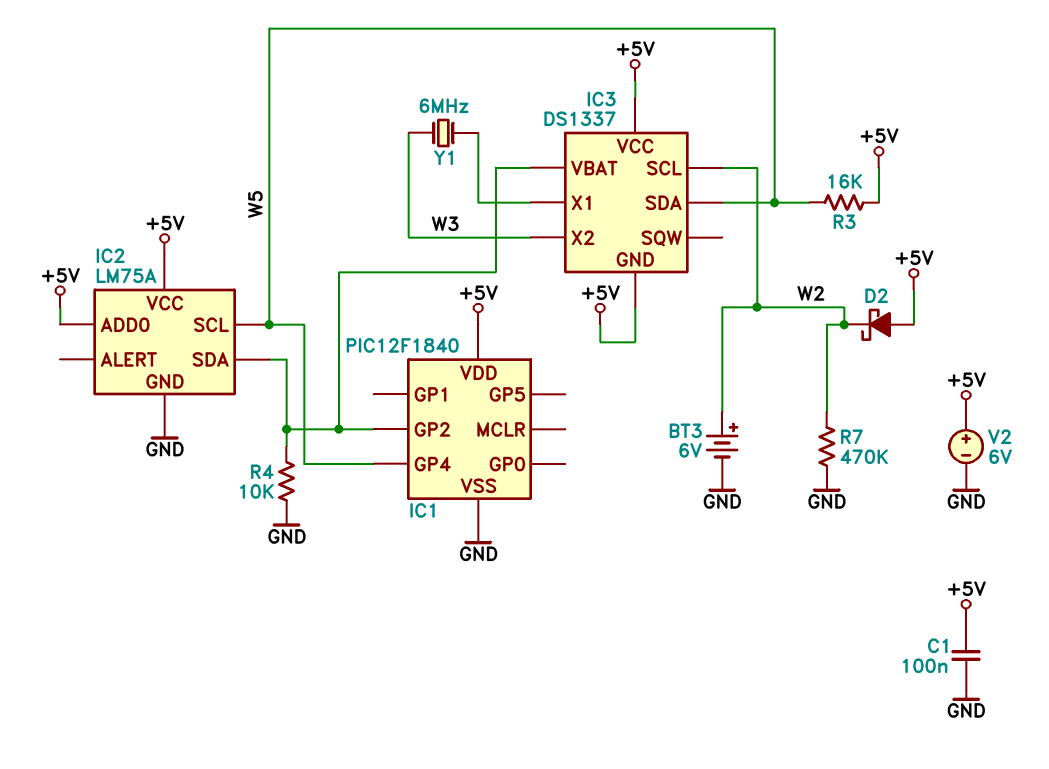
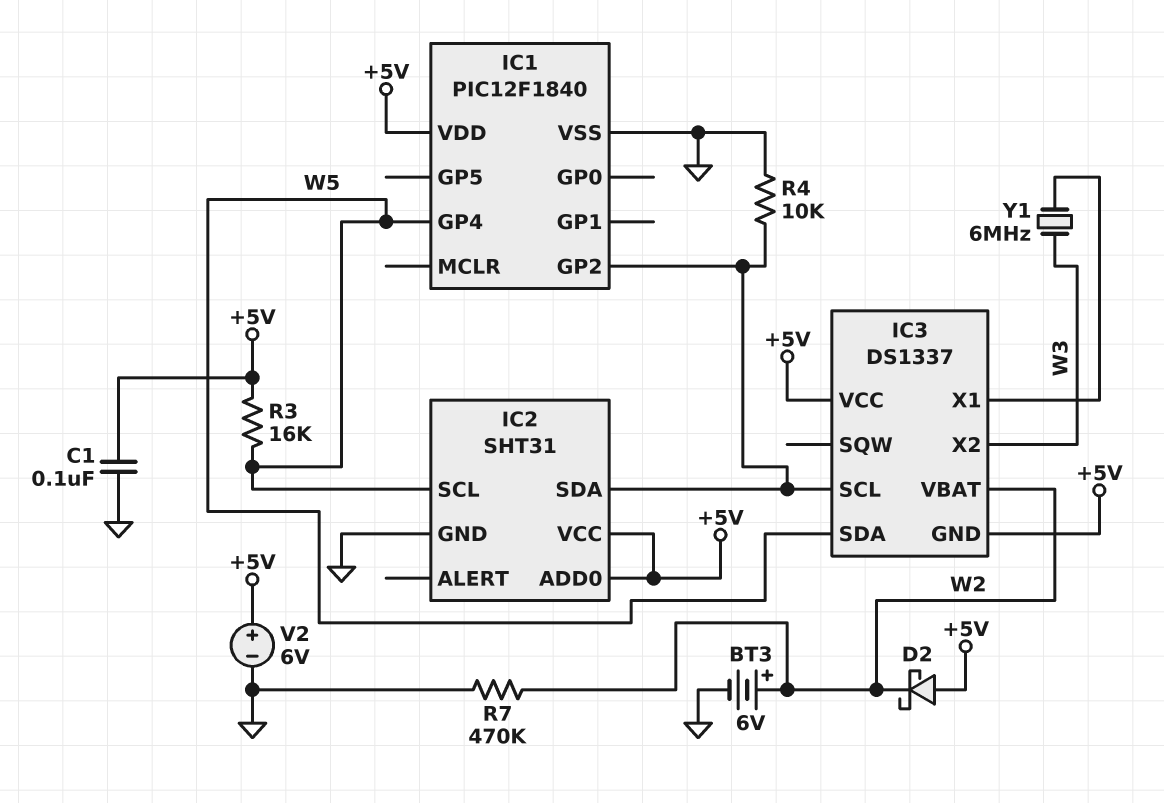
IC2: LM75A -> SHT31
IC3 pin SCL: W2 -> IC1/GP2
IC3 pin VBAT: IC1/GP2 -> W2

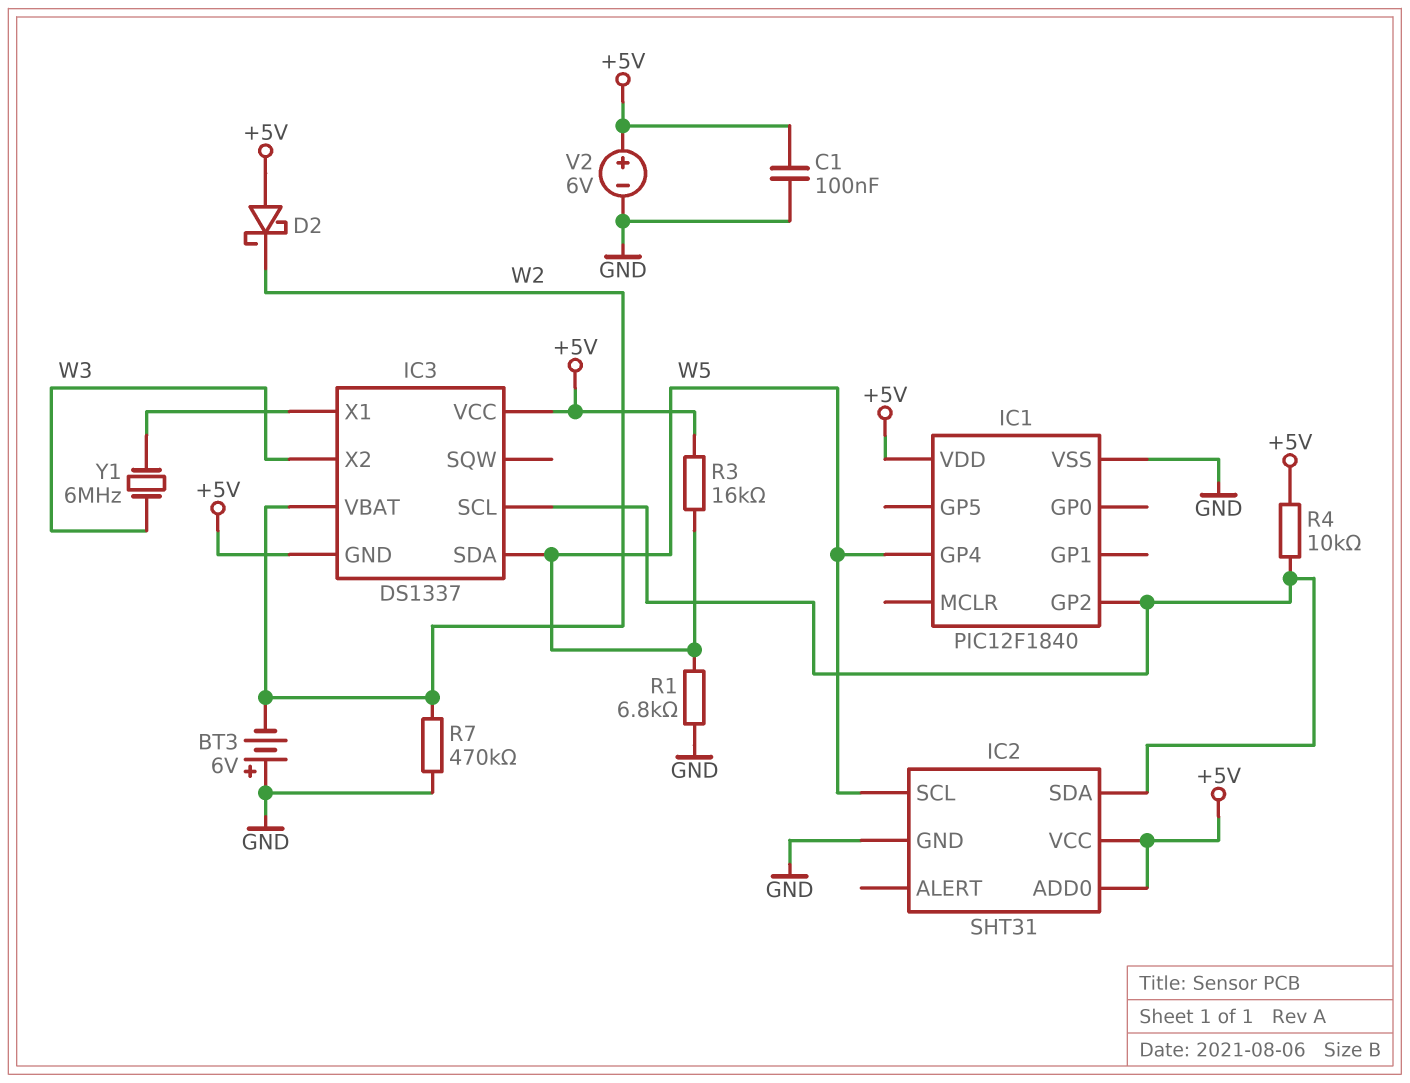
BT3: 6V (plus W2, minus GND) -> 6V (plus GND, minus W2)
R1: none -> 6.8k (GND, W5)
R4: 10k (GND, IC1/GP2) -> 10k (+5V, IC1/GP2)

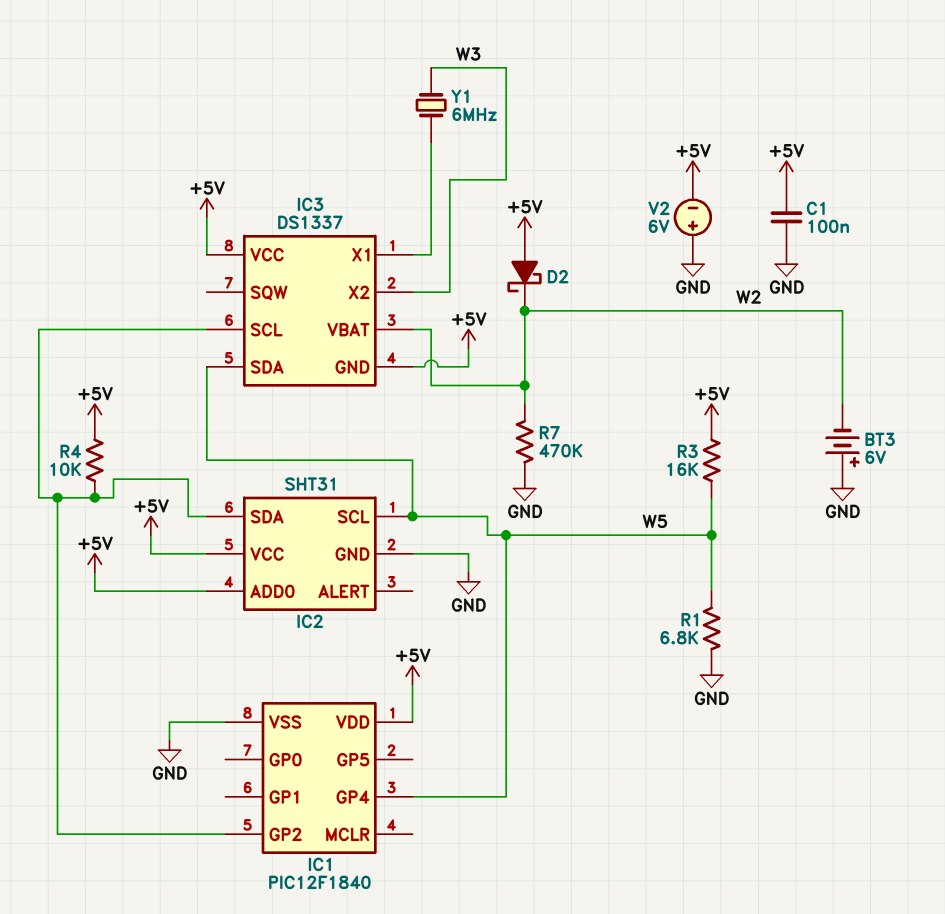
V2: 6V (plus +5V, minus GND) -> 6V (plus GND, minus +5V)

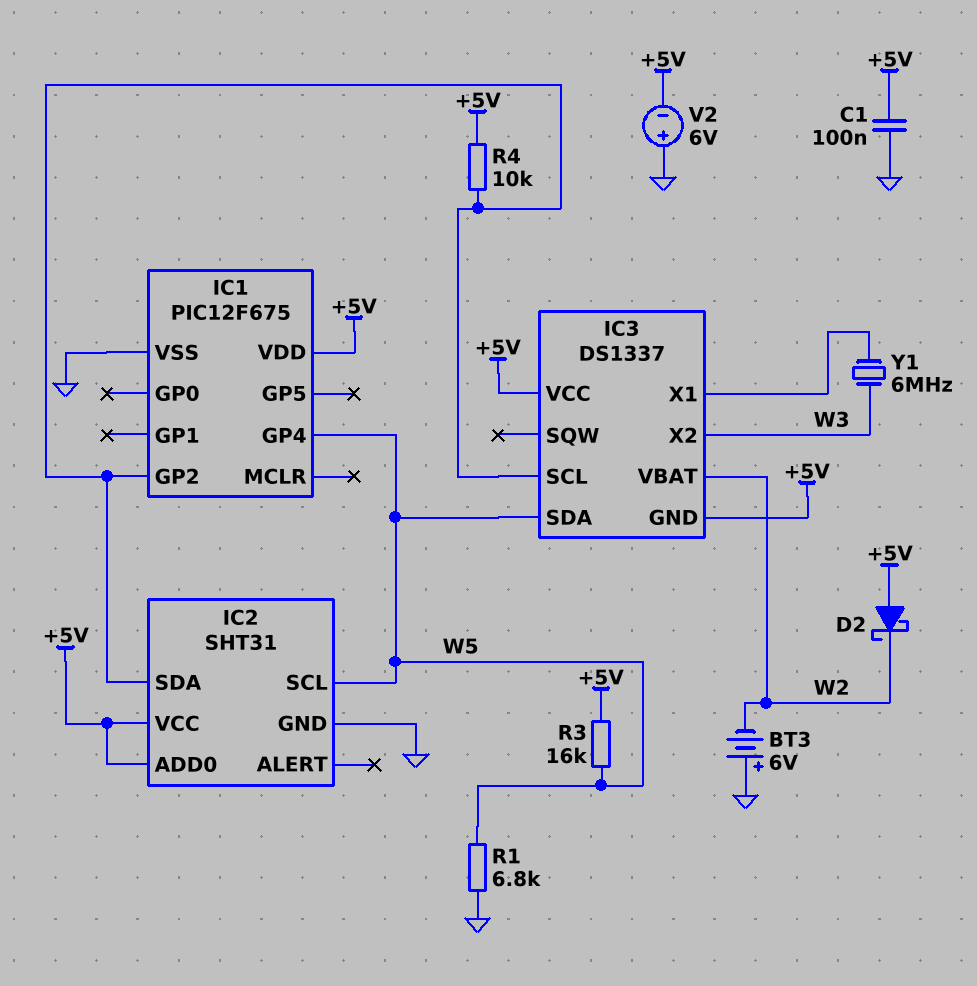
IC1: PIC12F1840 -> PIC12F675
R7: 470k (GND, W2) -> none

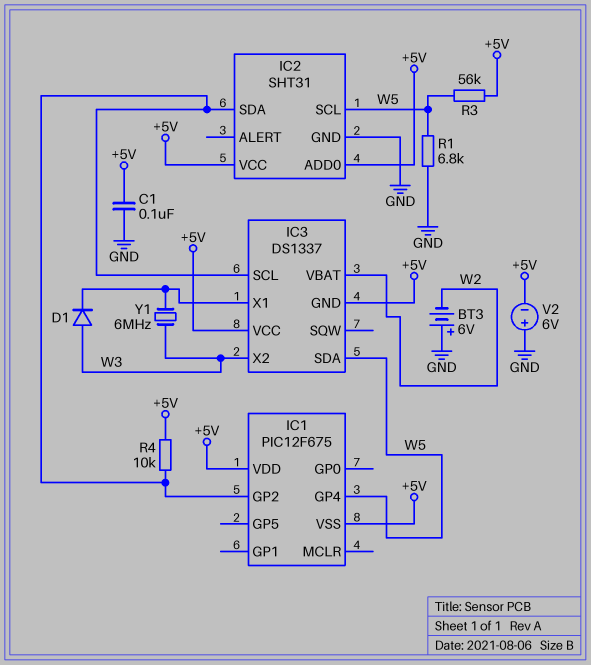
D1: none -> diode (A W3, K IC3/X1)
D2: schottky (A +5V, K W2) -> none
IC1 pin VSS: GND -> +5V
R3: 16k (+5V, W5) -> 56k (+5V, W5)

